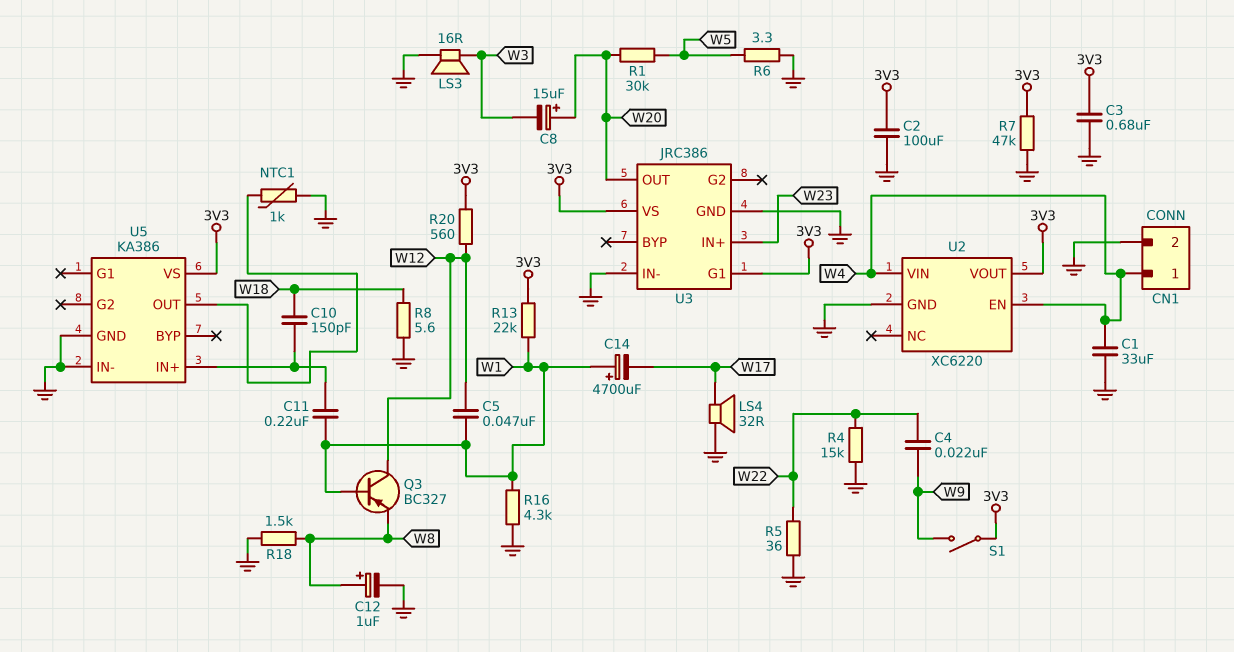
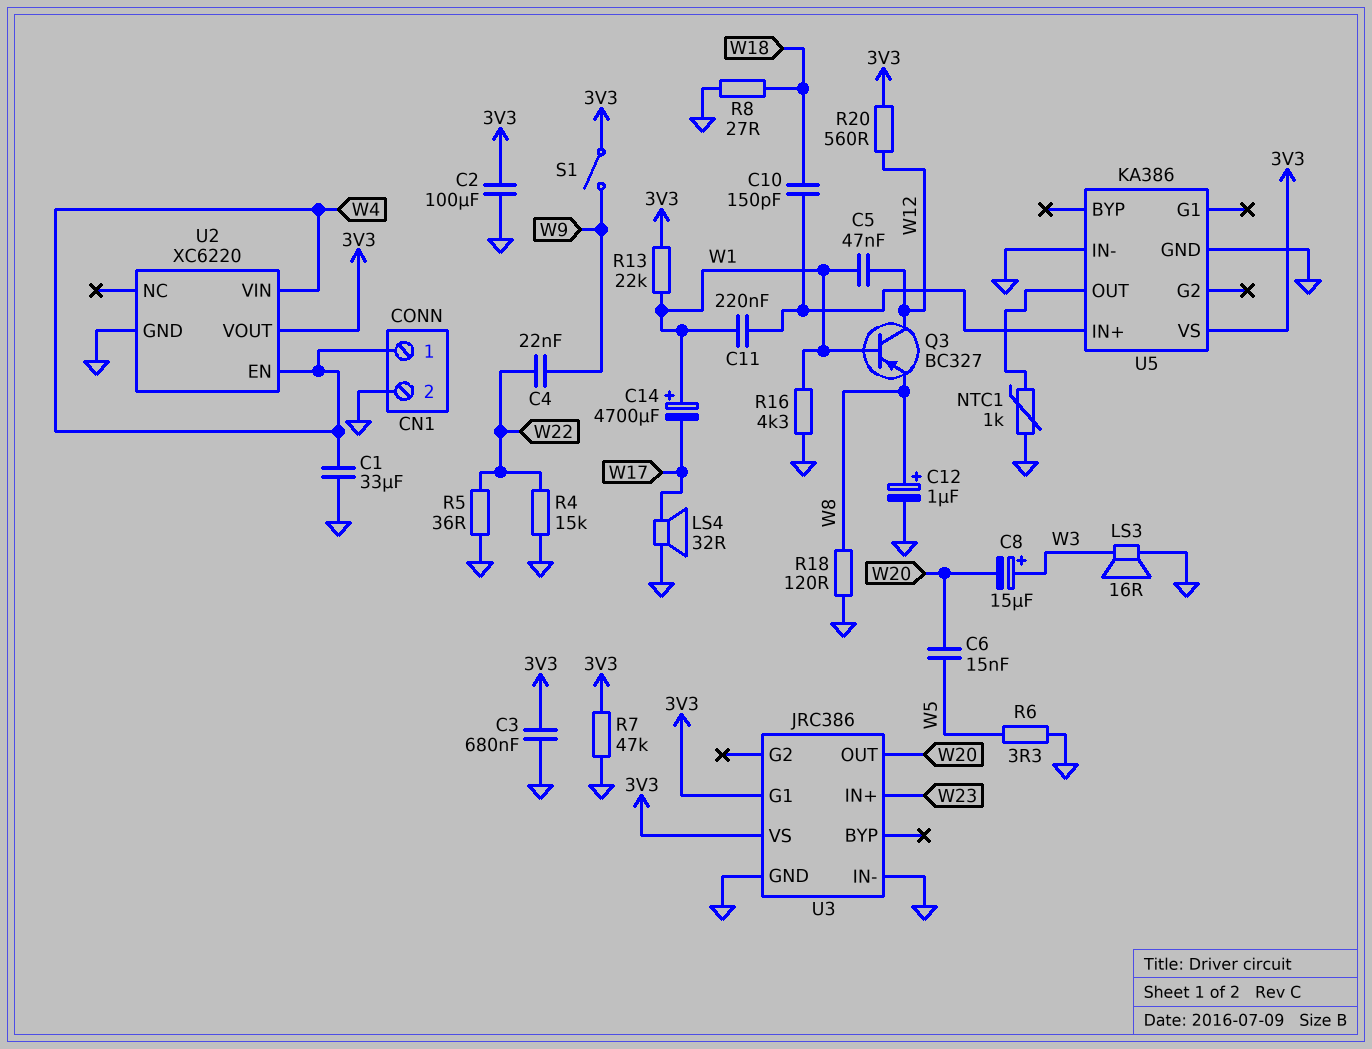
C6: none -> 15nF (W5, W20)
C8: 15uF (plus W20, minus W3) -> 15uF (plus W3, minus W20)
R1: 30k (W5, W20) -> none
R8: 5.6 (GND, W18) -> 27 (GND, W18)
R18: 1.5k (GND, W8) -> 120 (GND, W8)

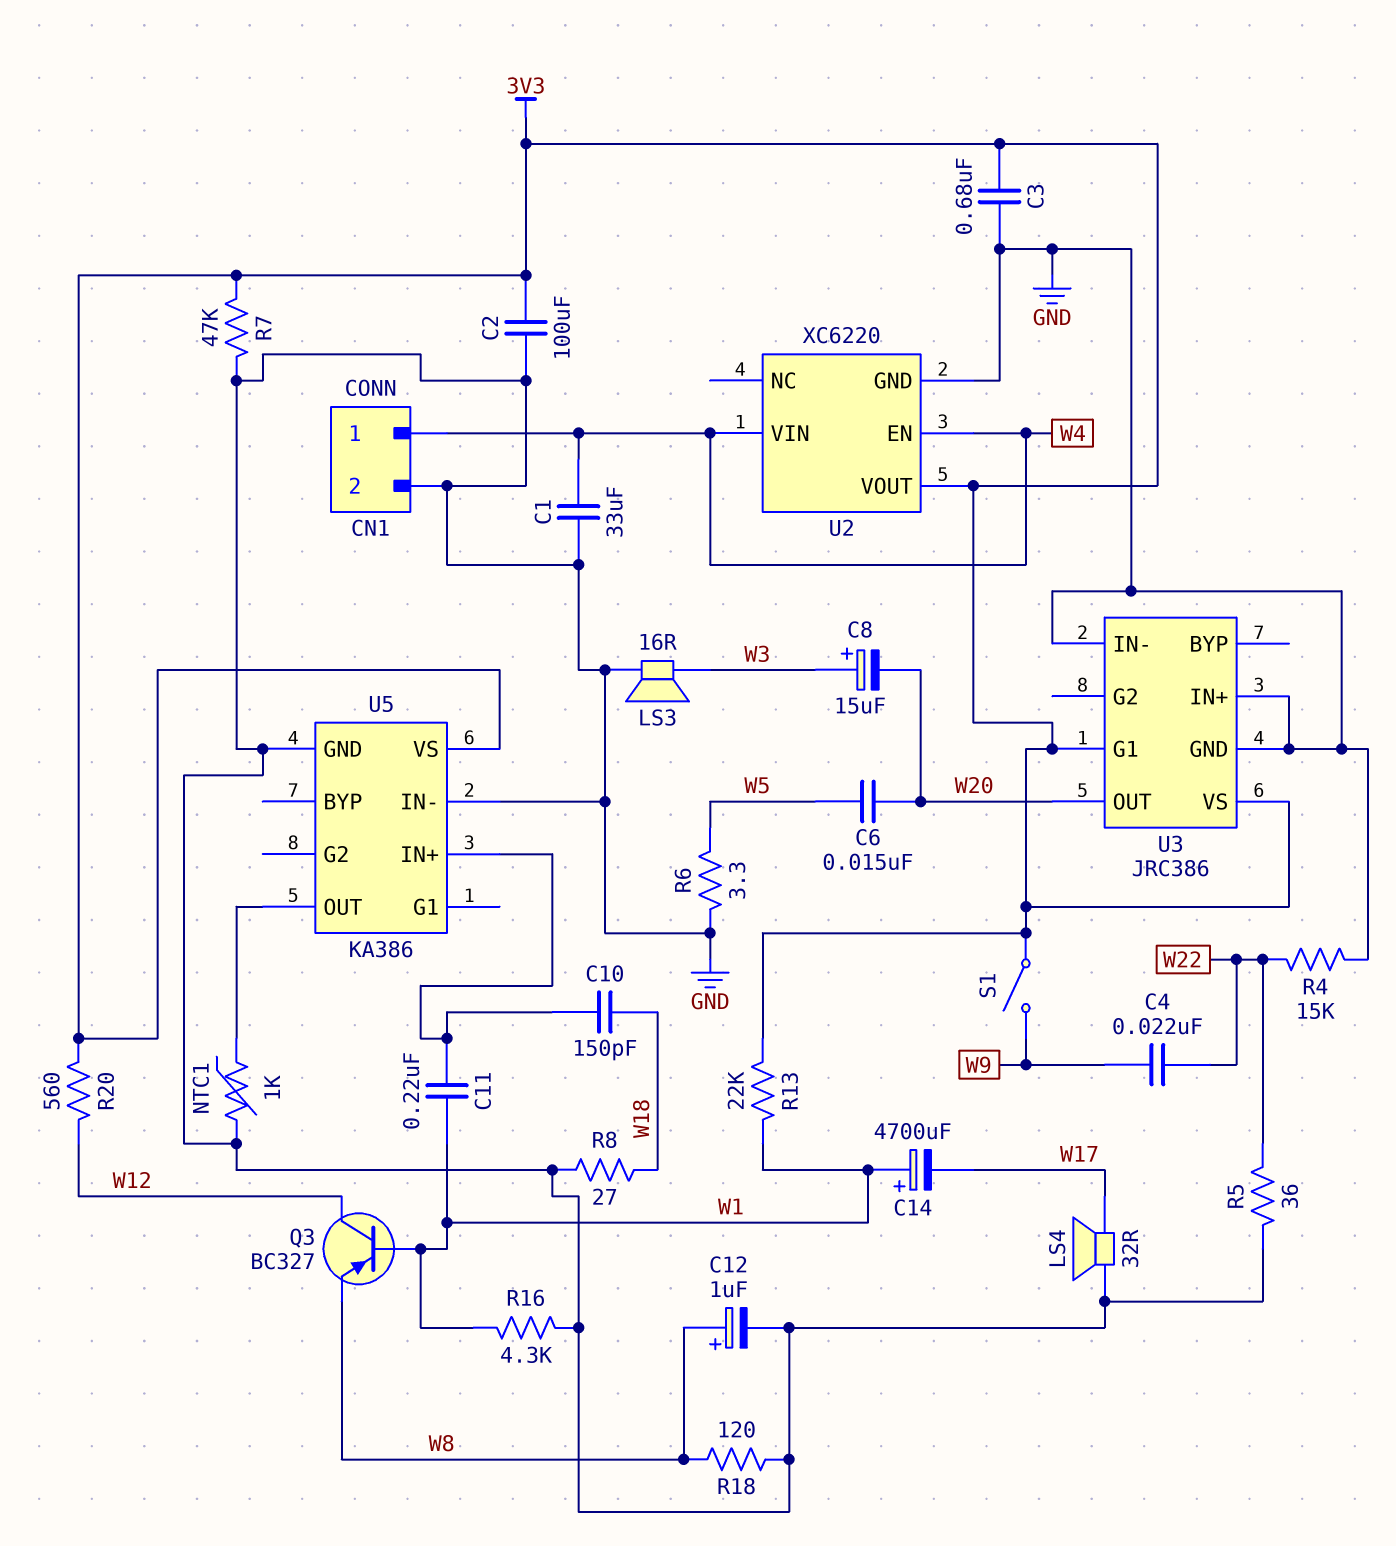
C5: 47nF (W1, W12) -> none
U3 pin IN+: W23 -> GND

